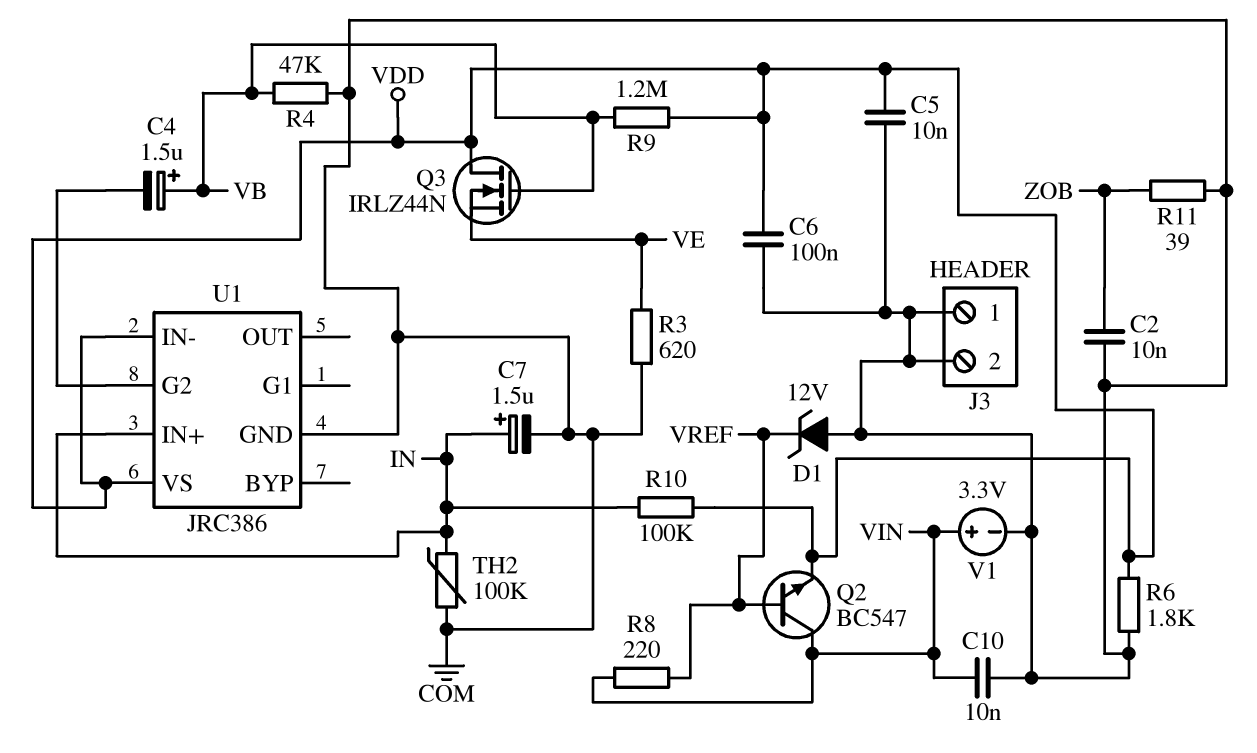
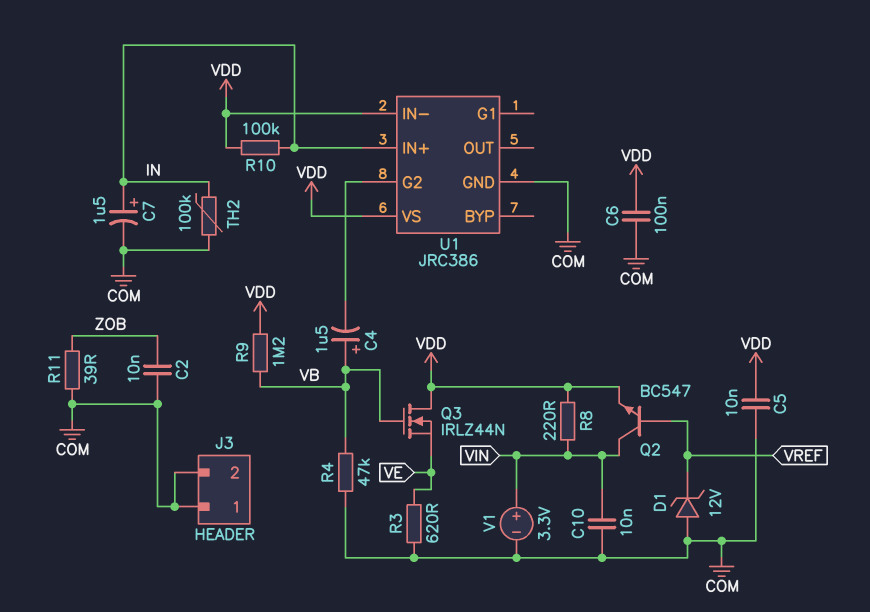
R6: 1.8k (COM, VDD) -> none
R8: 220 (VIN, VREF) -> 220 (VDD, VIN)

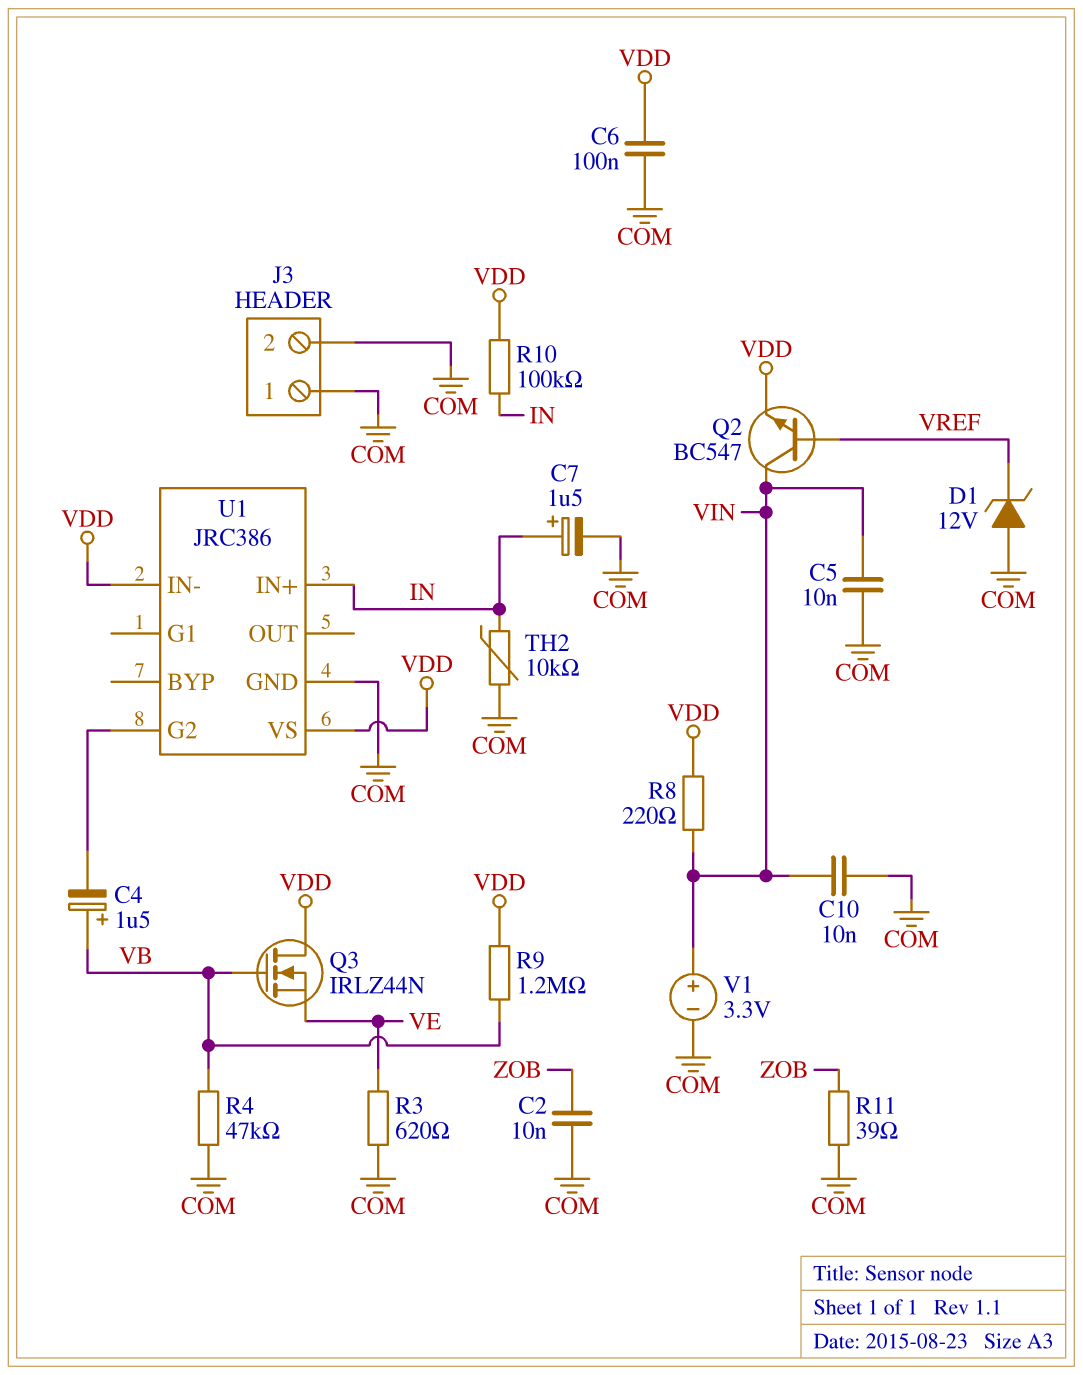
C5: 10nF (COM, VDD) -> 10nF (COM, VIN)
TH2: 100k (COM, IN) -> 10k (COM, IN)

